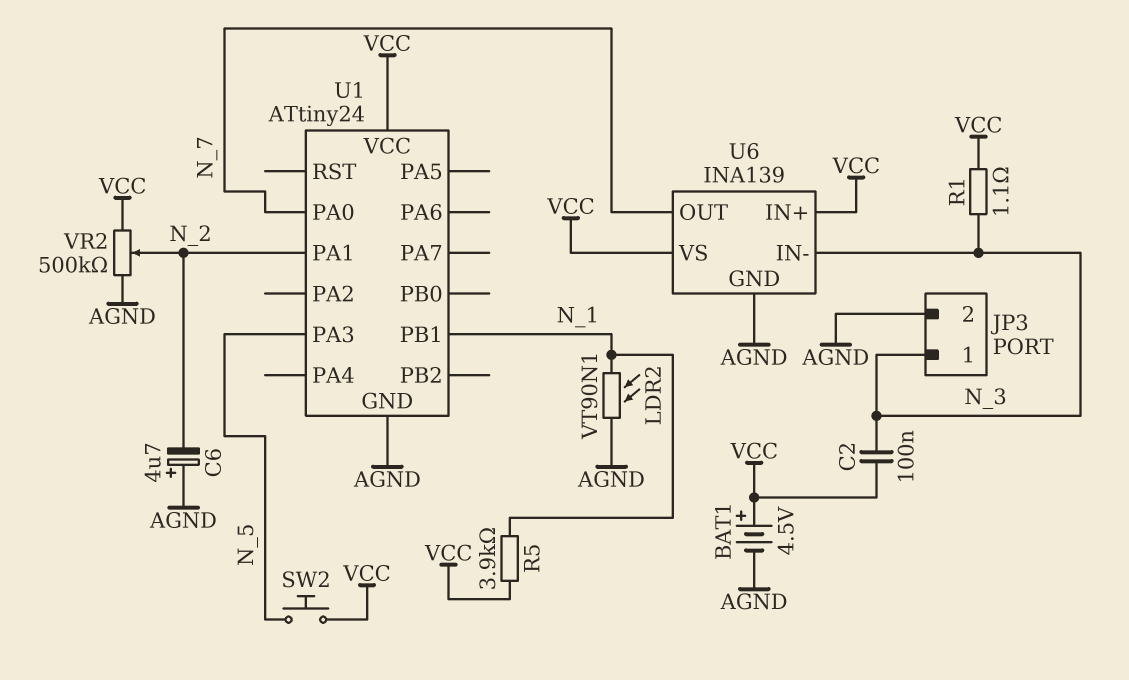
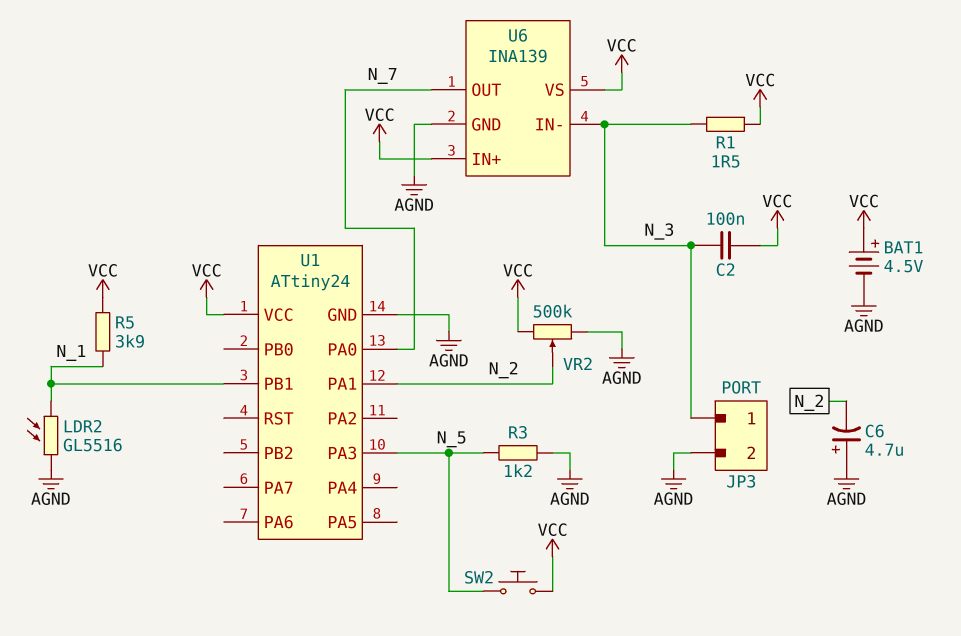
LDR2: VT90N1 (AGND, N_1) -> GL5516 (AGND, N_1)
R1: 1.1 (N_3, VCC) -> 1.5 (N_3, VCC)
R3: none -> 1.2k (AGND, N_5)

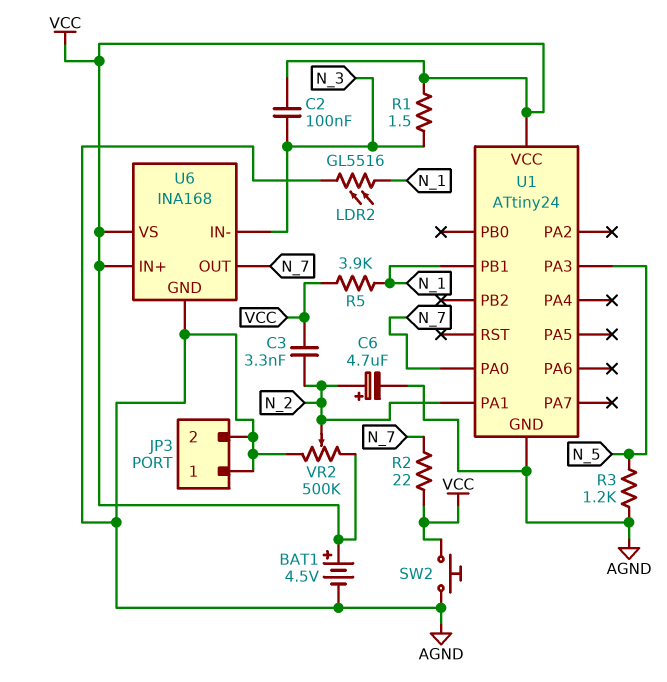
C3: none -> 3.3nF (N_2, VCC)
C6: 4.7uF (plus AGND, minus N_2) -> 4.7uF (plus N_2, minus AGND)
JP3 pin 1: N_3 -> AGND
R2: none -> 22 (N_7, VCC)
SW2: button (N_5, VCC) -> button (AGND, VCC)
U6: INA139 -> INA168

